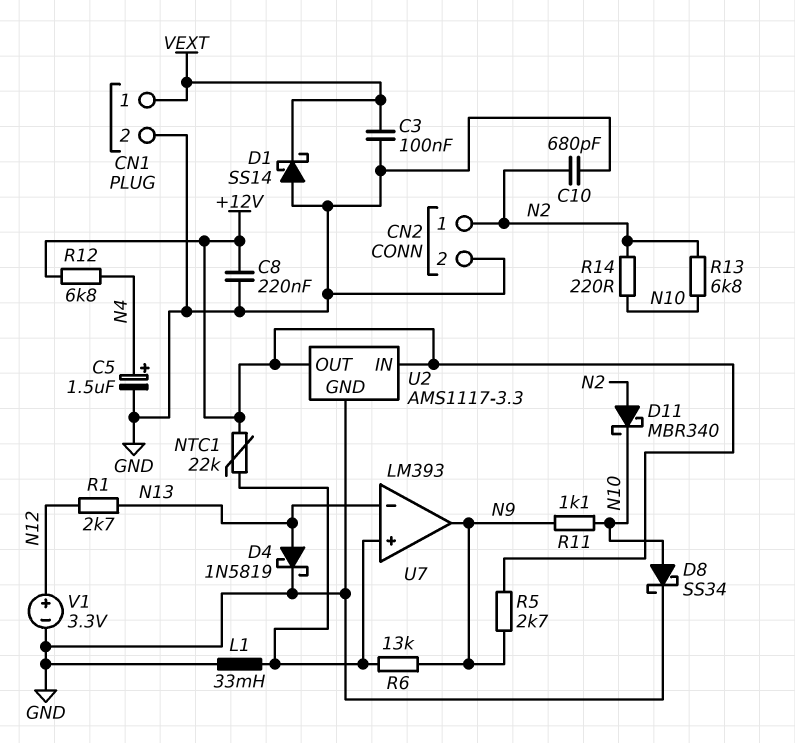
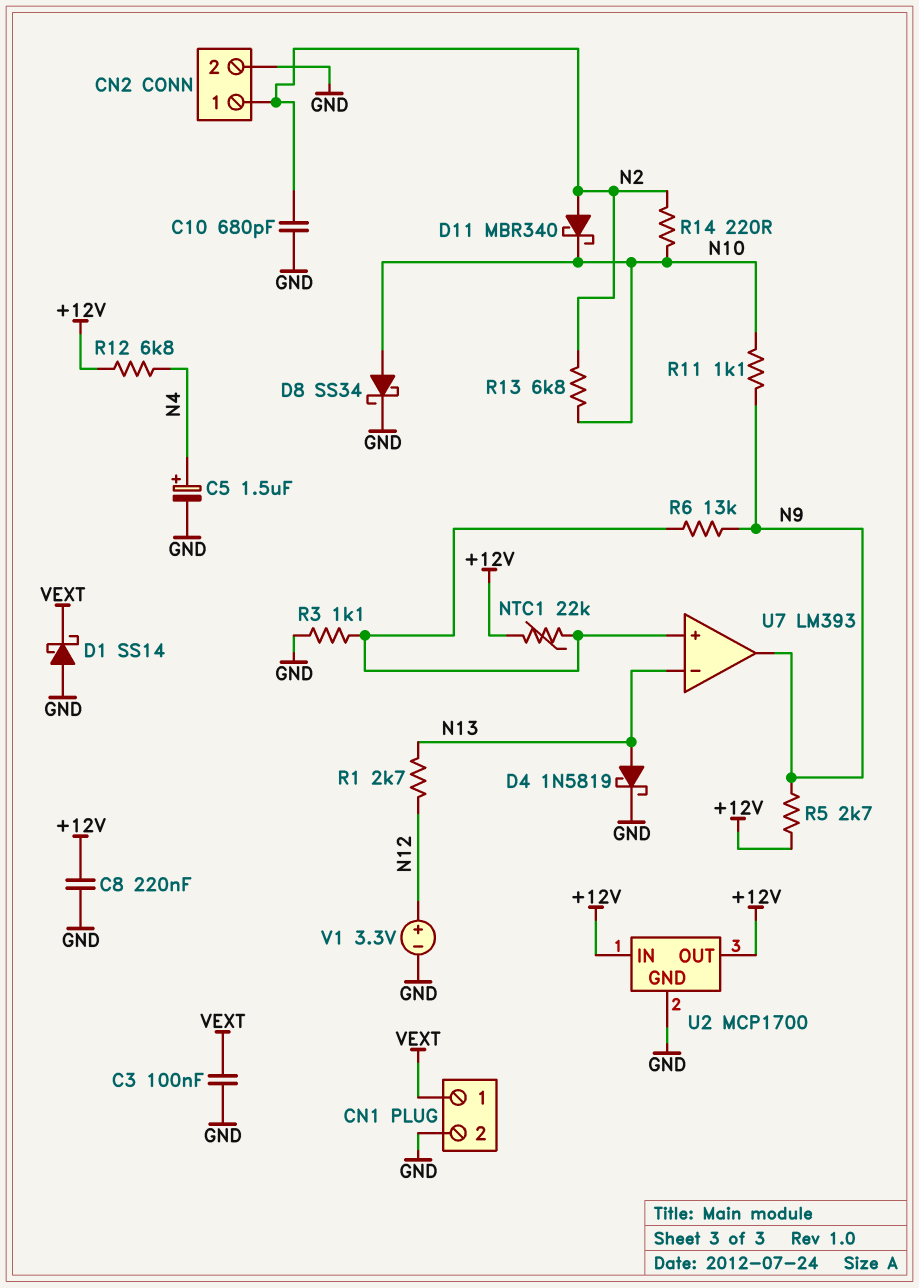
L1: 33mH (GND, U7/in+) -> none
R3: none -> 1.1k (GND, U7/in+)
U2: AMS1117-3.3 -> MCP1700

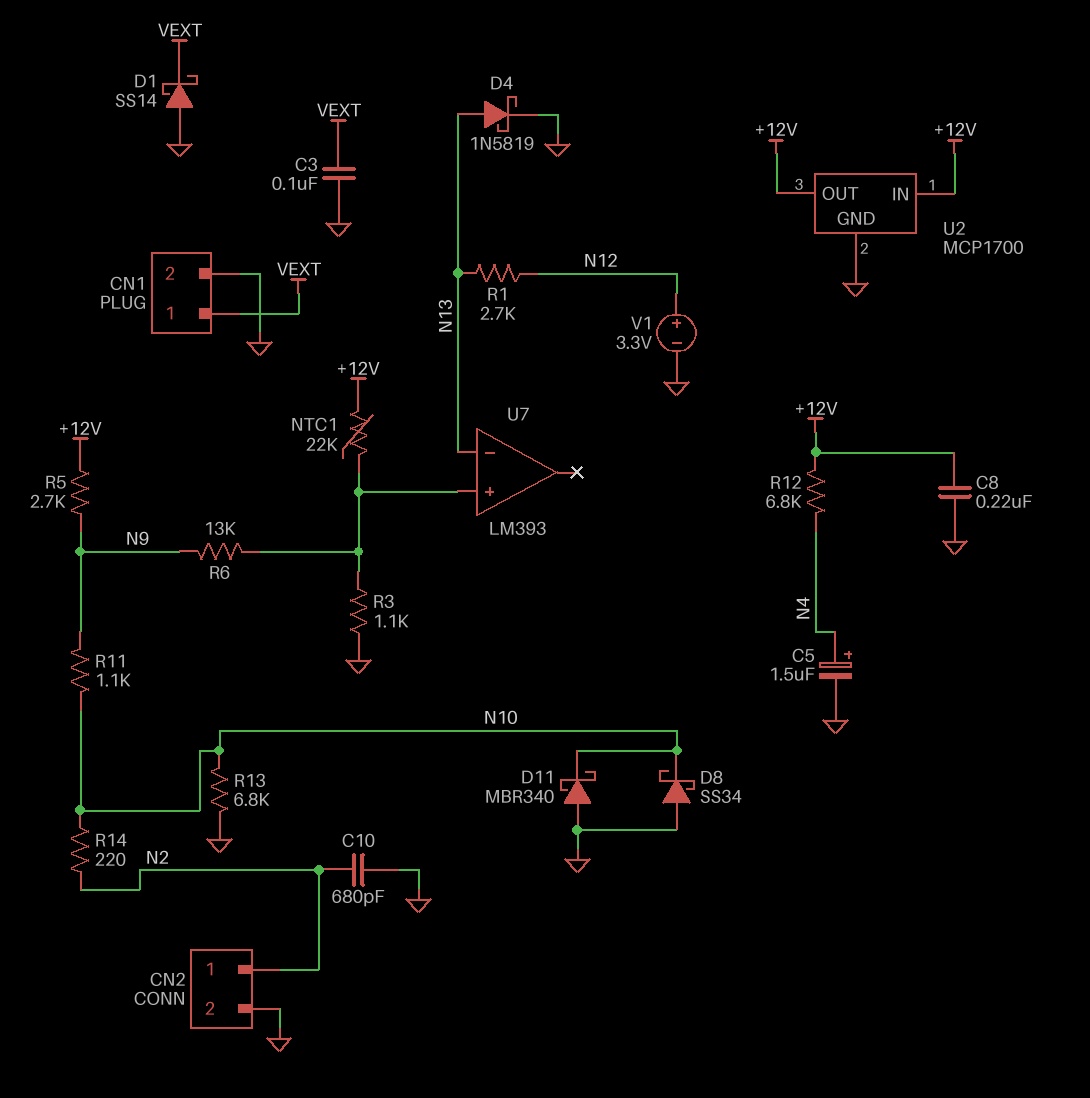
D8: schottky SS34 (A N10, K GND) -> schottky SS34 (A GND, K N10)
D11: schottky MBR340 (A N2, K N10) -> schottky MBR340 (A GND, K N10)
R13: 6.8k (N2, N10) -> 6.8k (GND, N10)
U7 pin out: N9 -> none

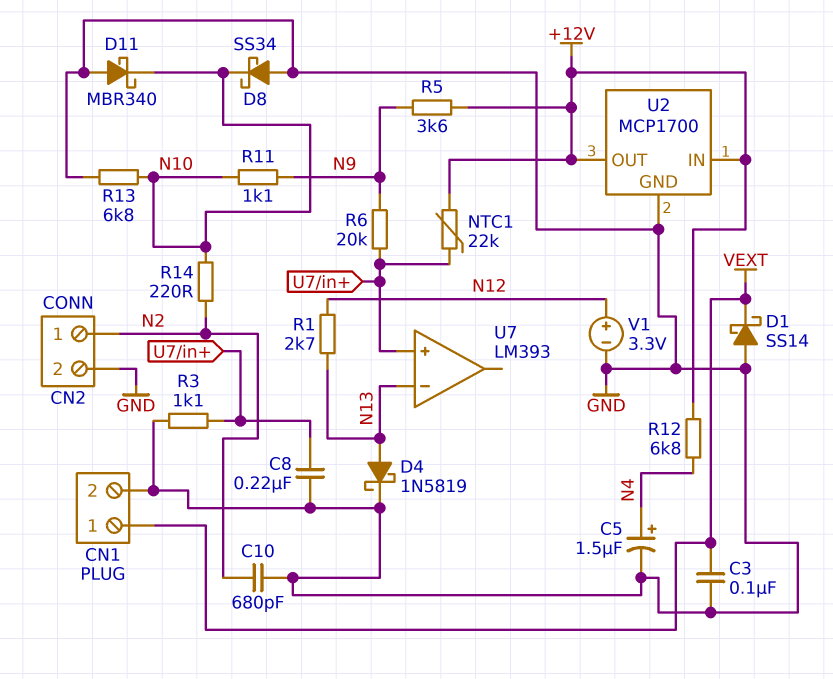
C8: 220nF (+12V, GND) -> 220nF (GND, U7/in+)
R5: 2.7k (+12V, N9) -> 3.6k (+12V, N9)
R6: 13k (N9, U7/in+) -> 20k (N9, U7/in+)

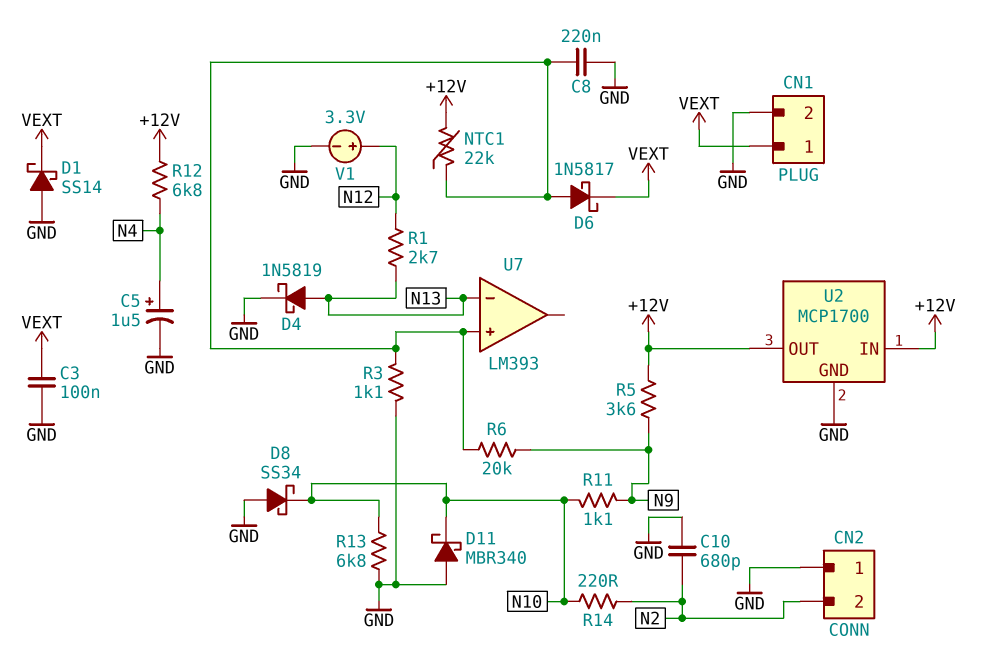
CN2 pin 1: N2 -> GND
CN2 pin 2: GND -> N2
D6: none -> schottky 1N5817 (A U7/in+, K VEXT)

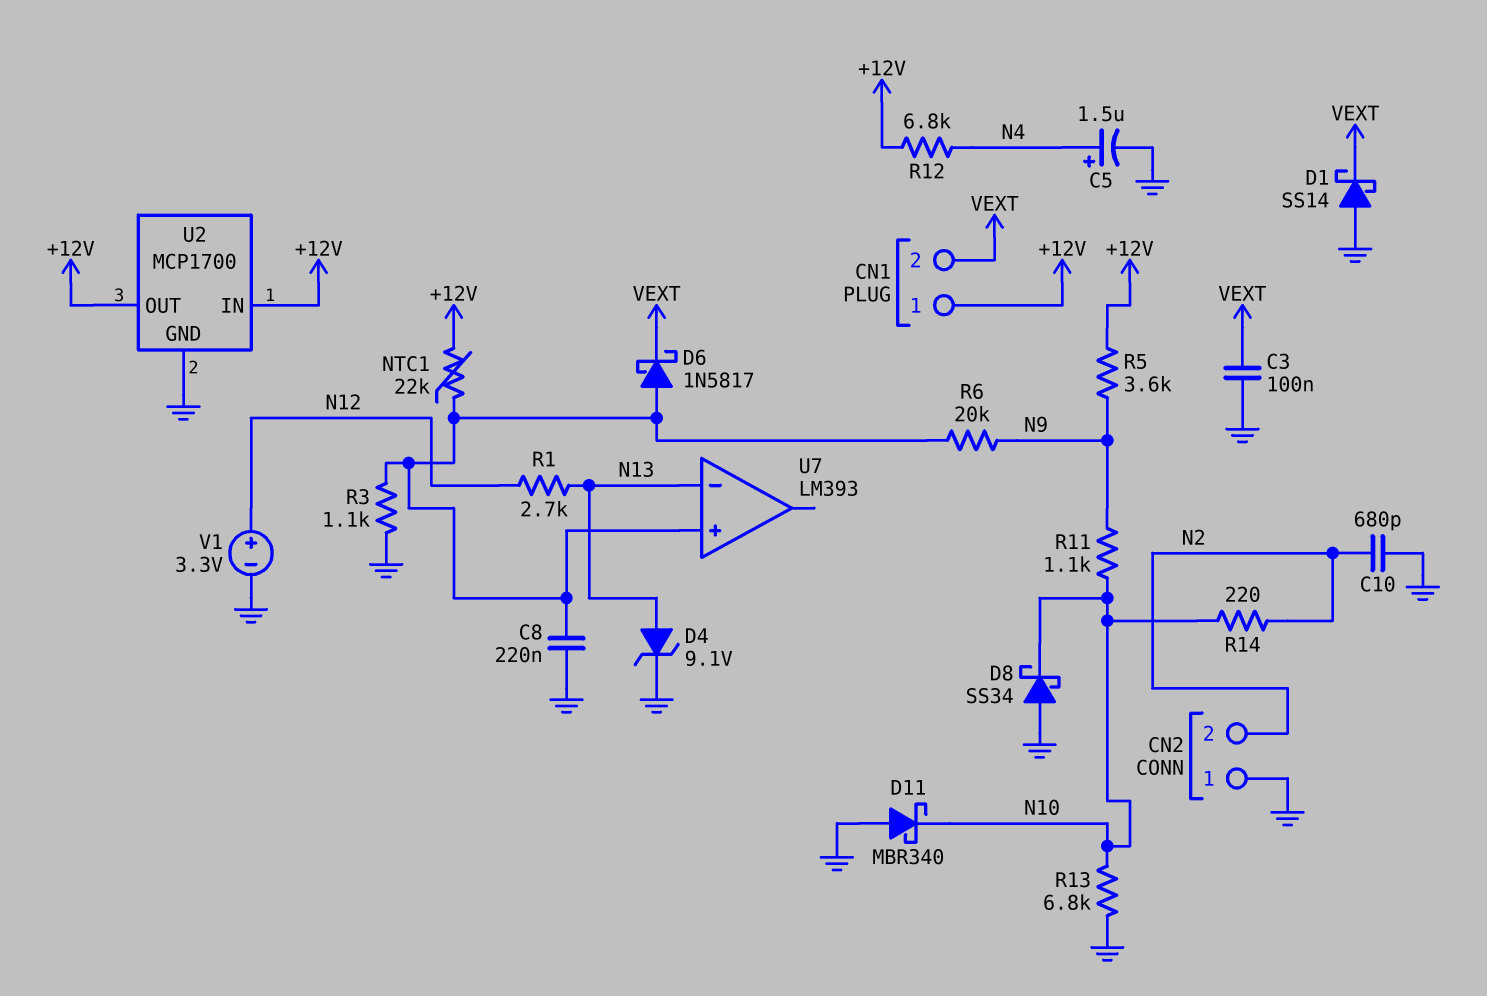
CN1 pin 1: VEXT -> +12V
CN1 pin 2: GND -> VEXT
D4: schottky 1N5819 (A N13, K GND) -> zener 9.1V (A N13, K GND)

